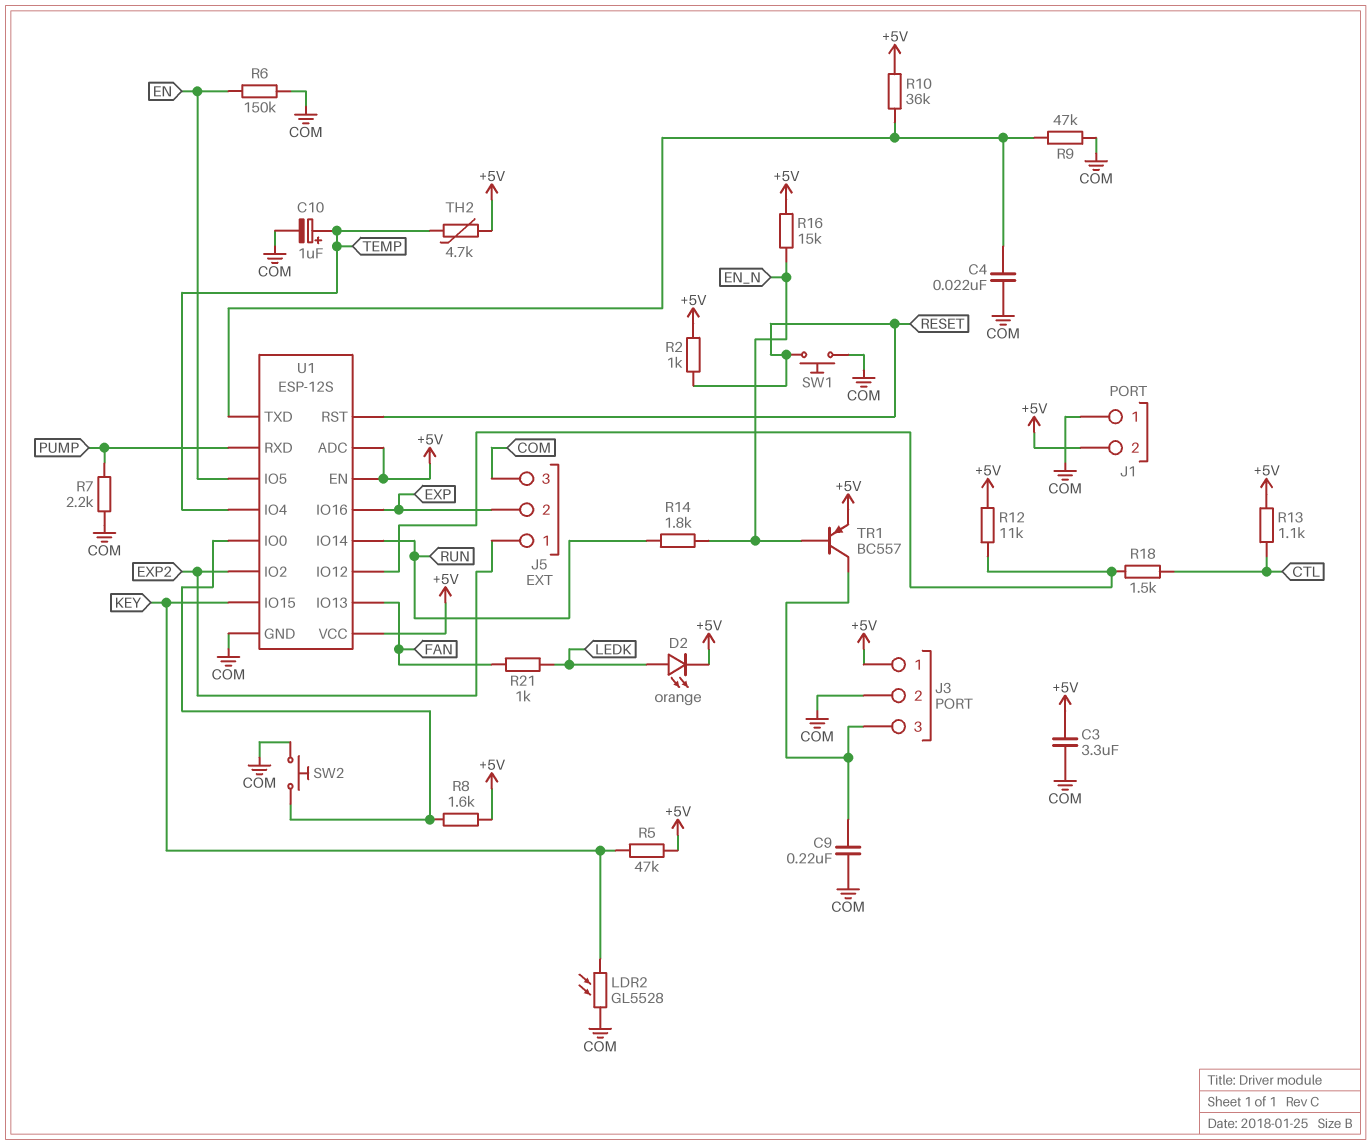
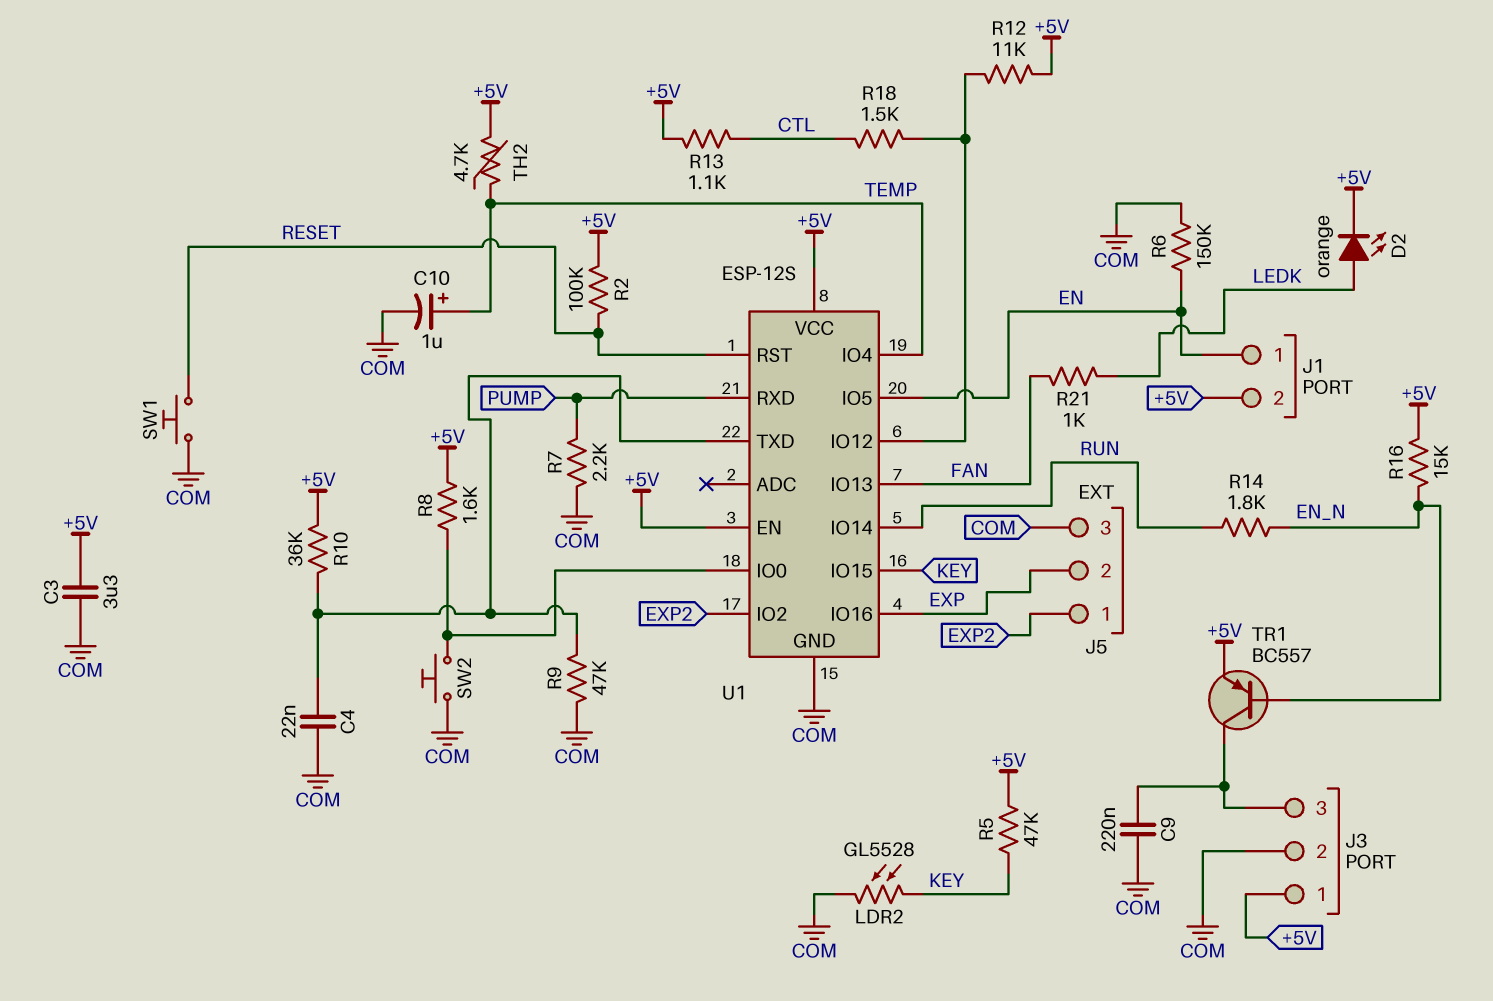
J1 pin 1: COM -> EN
R2: 1k (+5V, RESET) -> 100k (+5V, RESET)
U1 pin ADC: +5V -> none

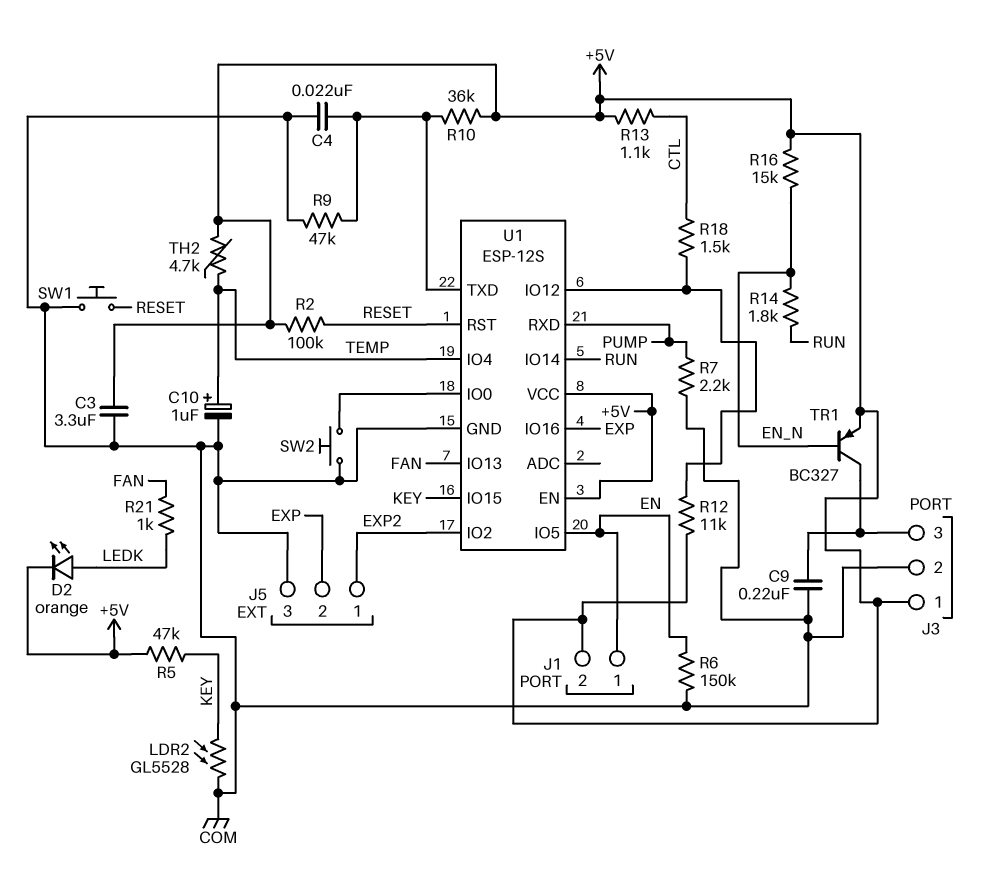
R8: 1.6k (+5V, U1/IO0) -> none
TR1: PNP BC557 (B EN_N, C J3/3, E +5V) -> PNP BC327 (B EN_N, C J3/3, E +5V)

